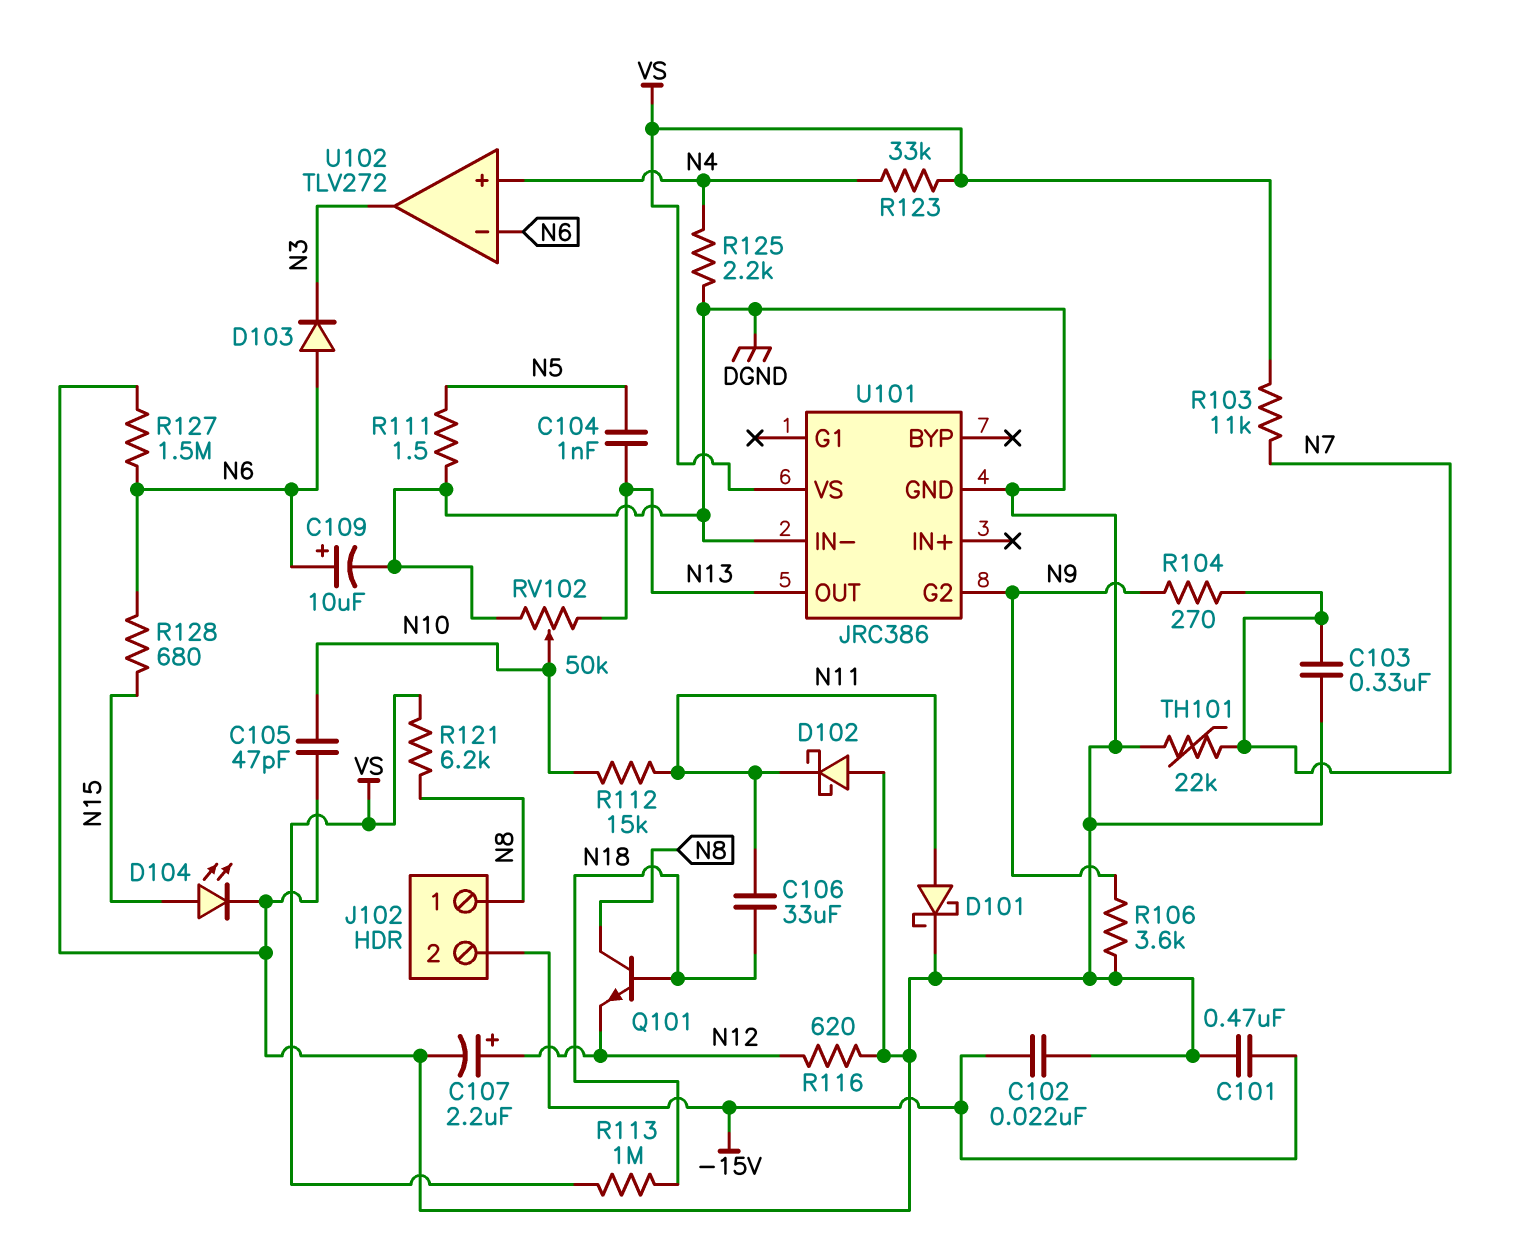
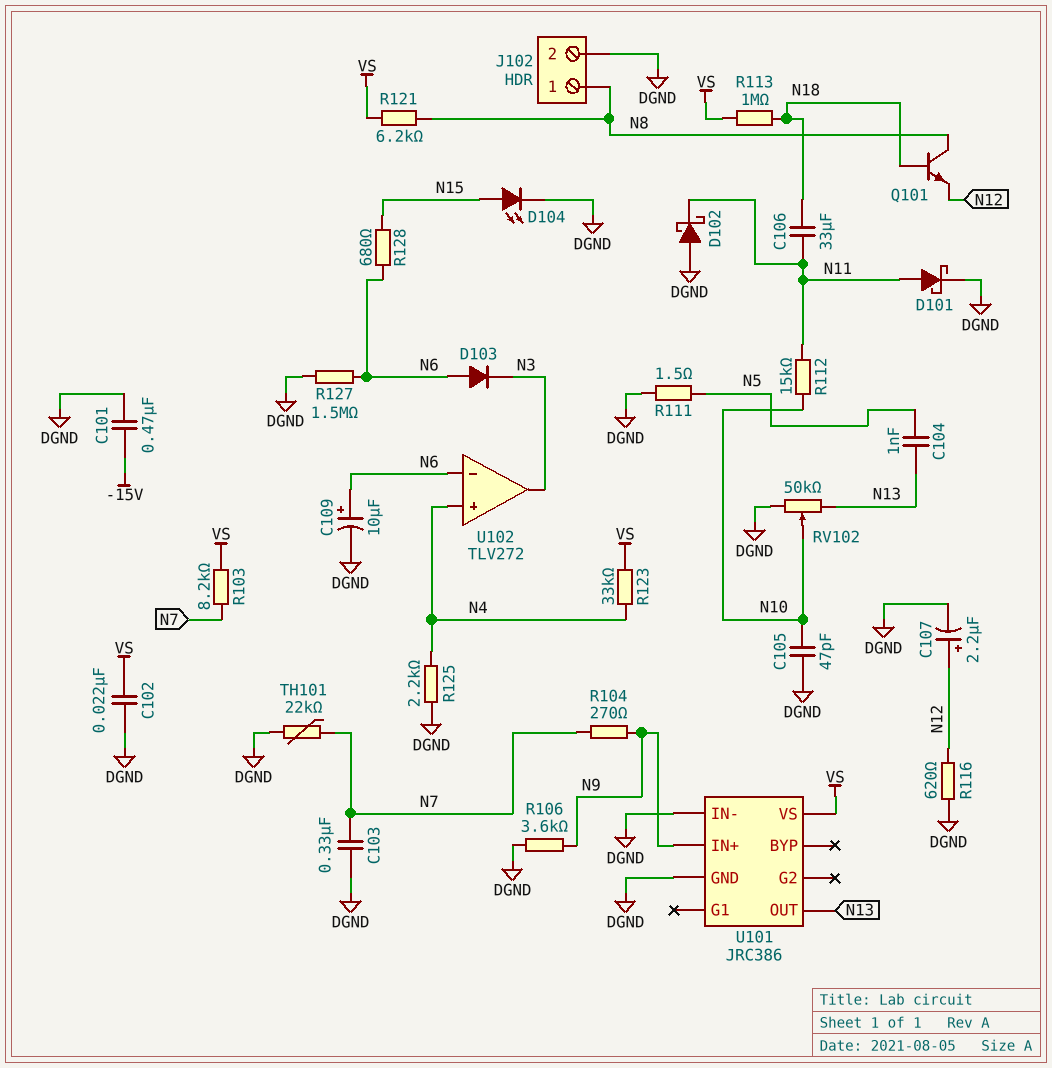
C102: 22nF (-15V, DGND) -> 22nF (DGND, VS)
J102 pin 2: -15V -> DGND
R103: 11k (N7, VS) -> 8.2k (N7, VS)
U101 pin G2: N9 -> none
U101 pin IN+: none -> N9

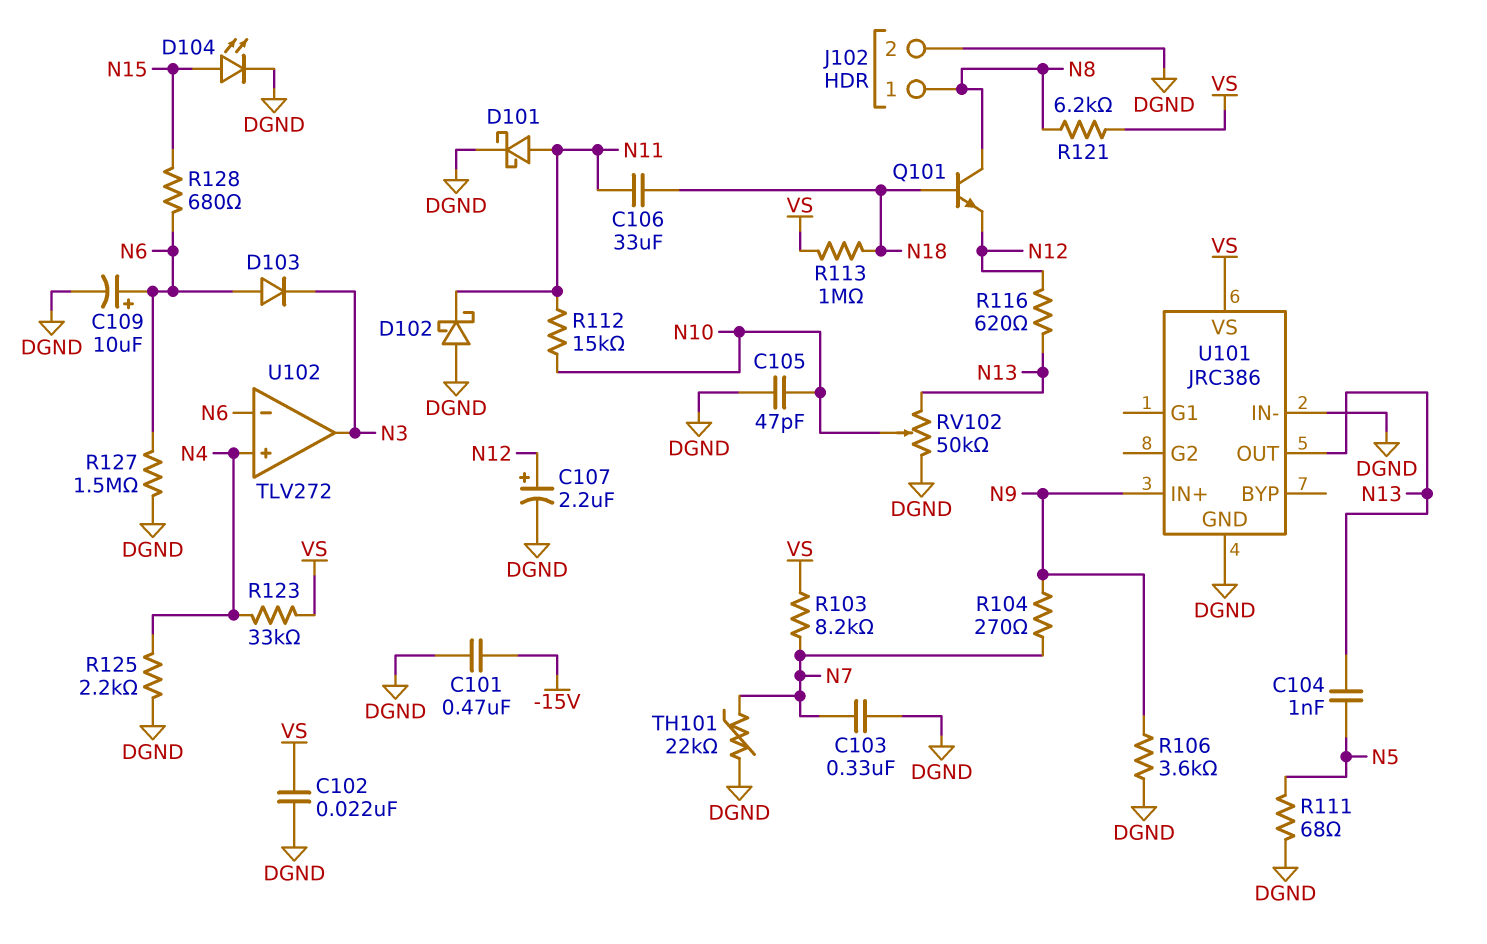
R111: 1.5 (DGND, N5) -> 68 (DGND, N5)
R116: 620 (DGND, N12) -> 620 (N12, N13)

